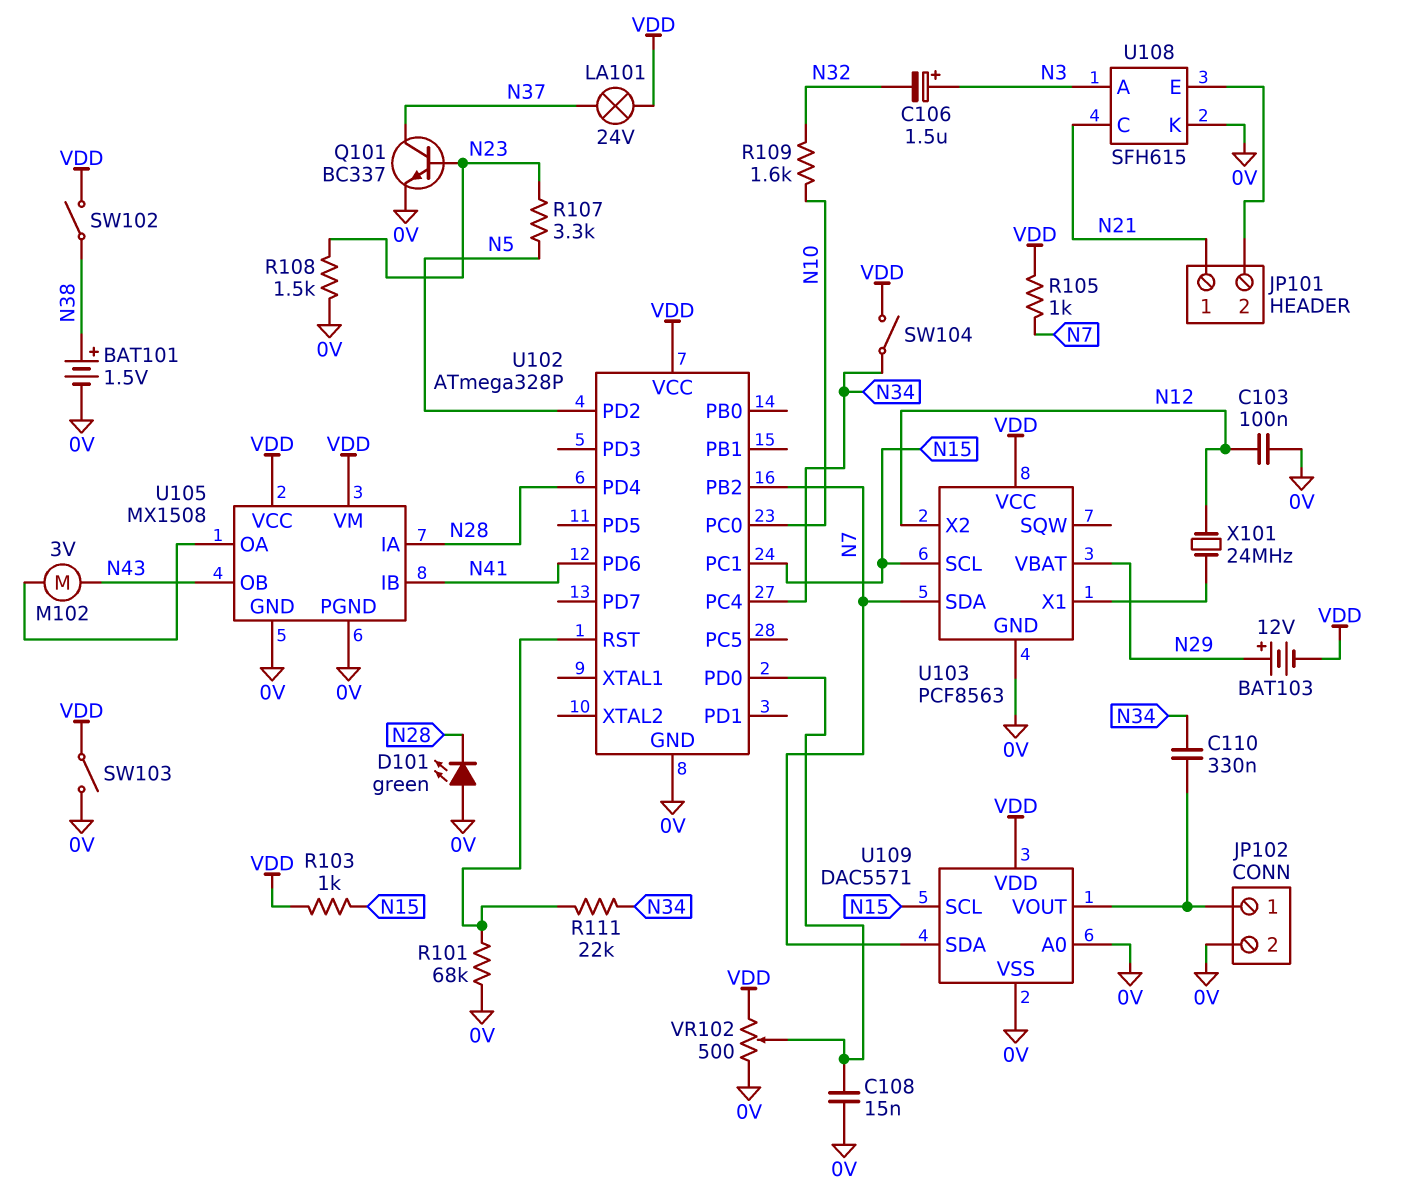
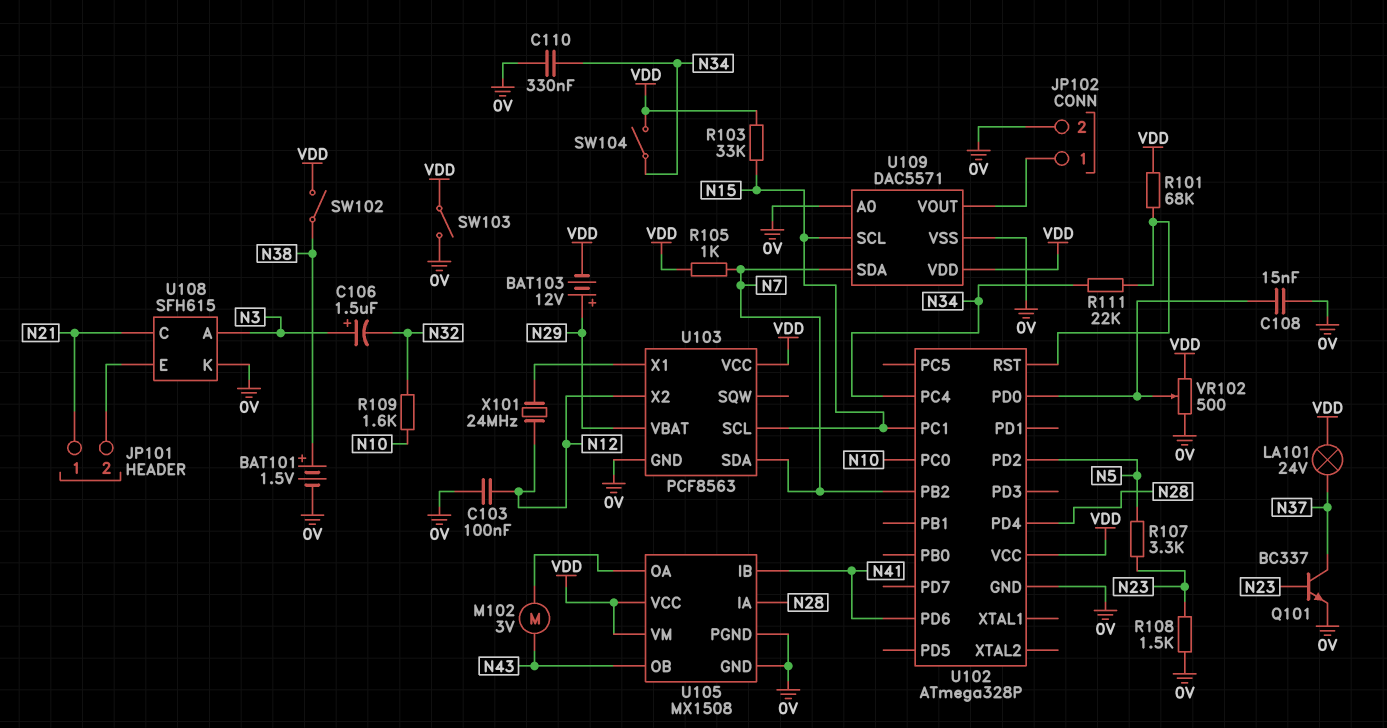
C110: 330nF (JP102/1, N34) -> 330nF (0V, N34)
D101: LED green (A 0V, K N28) -> none
R101: 68k (0V, U102/RST) -> 68k (U102/RST, VDD)
R103: 1k (N15, VDD) -> 33k (N15, VDD)

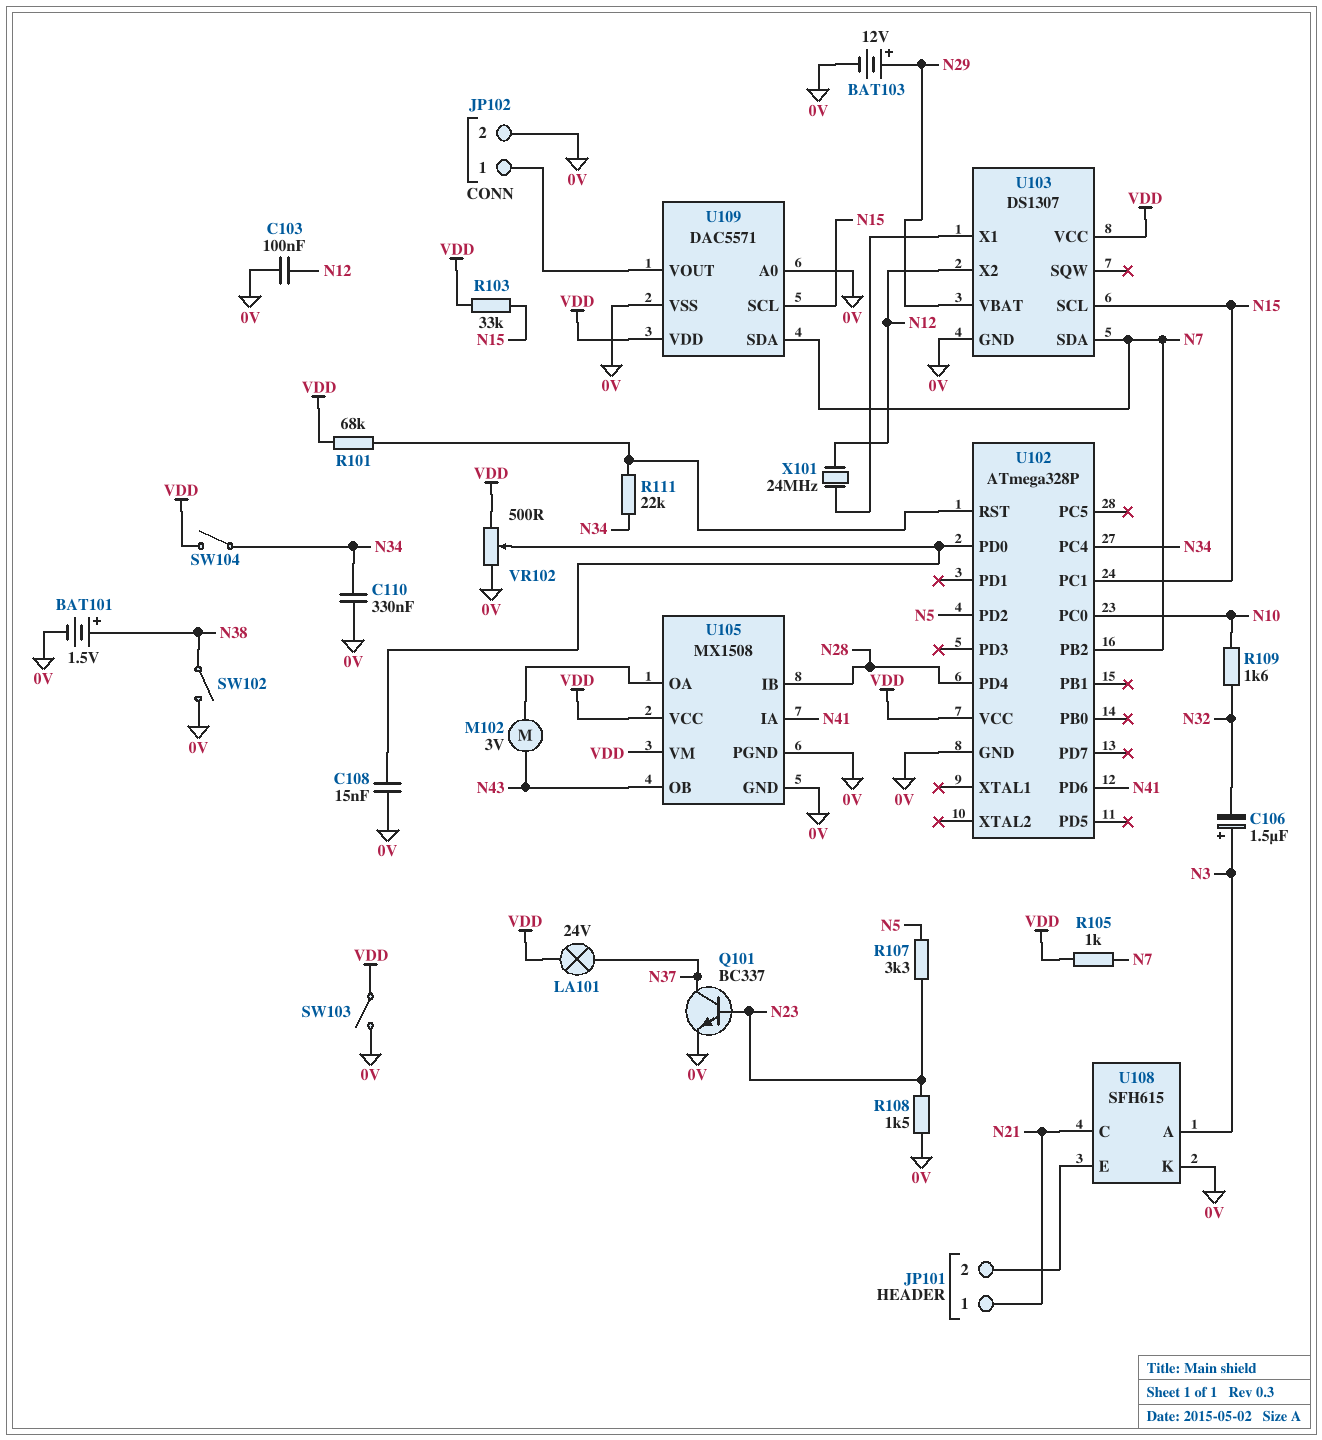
BAT103: 12V (plus N29, minus VDD) -> 12V (plus N29, minus 0V)
SW102: switch (N38, VDD) -> switch (0V, N38)
U103: PCF8563 -> DS1307
U105 pin IA: N28 -> N41
U105 pin IB: N41 -> N28

